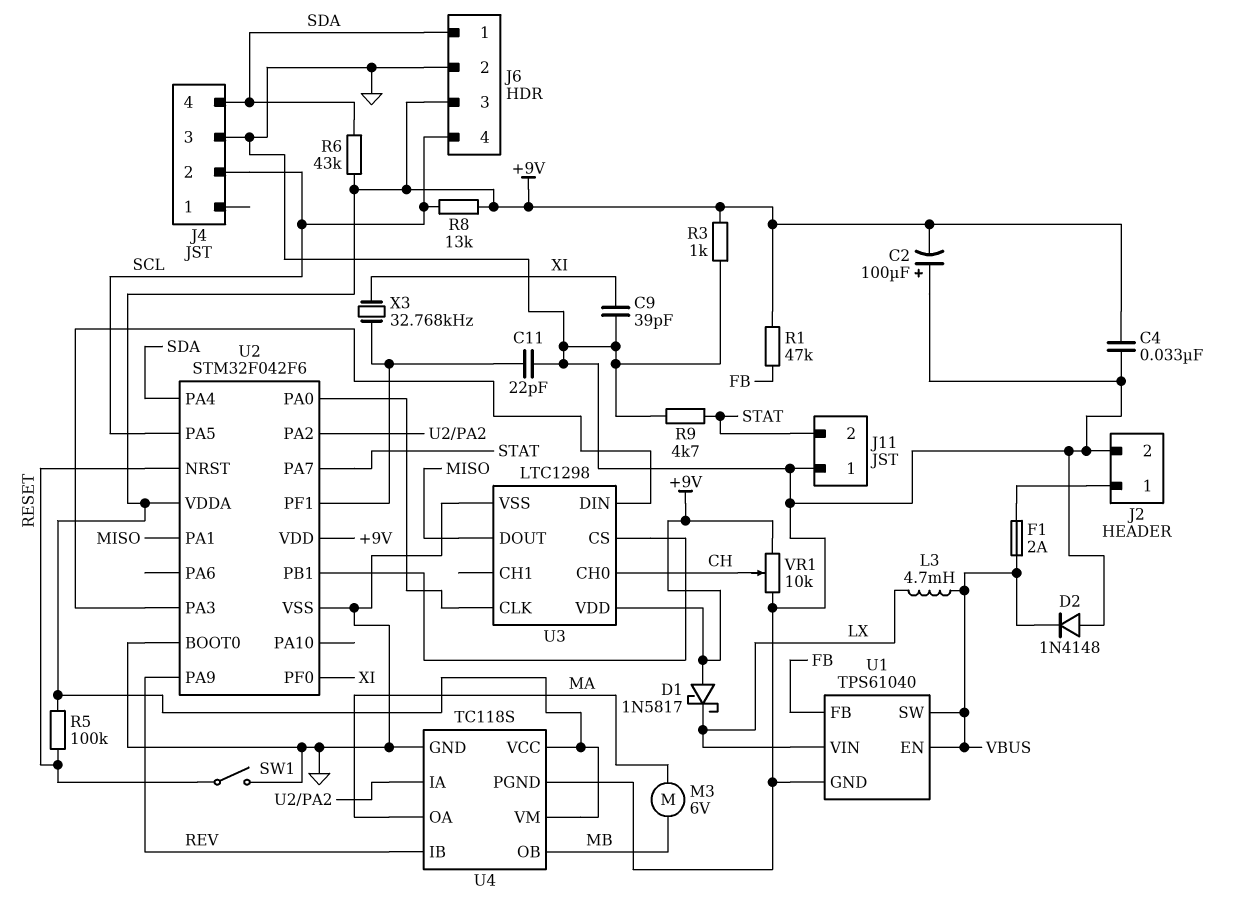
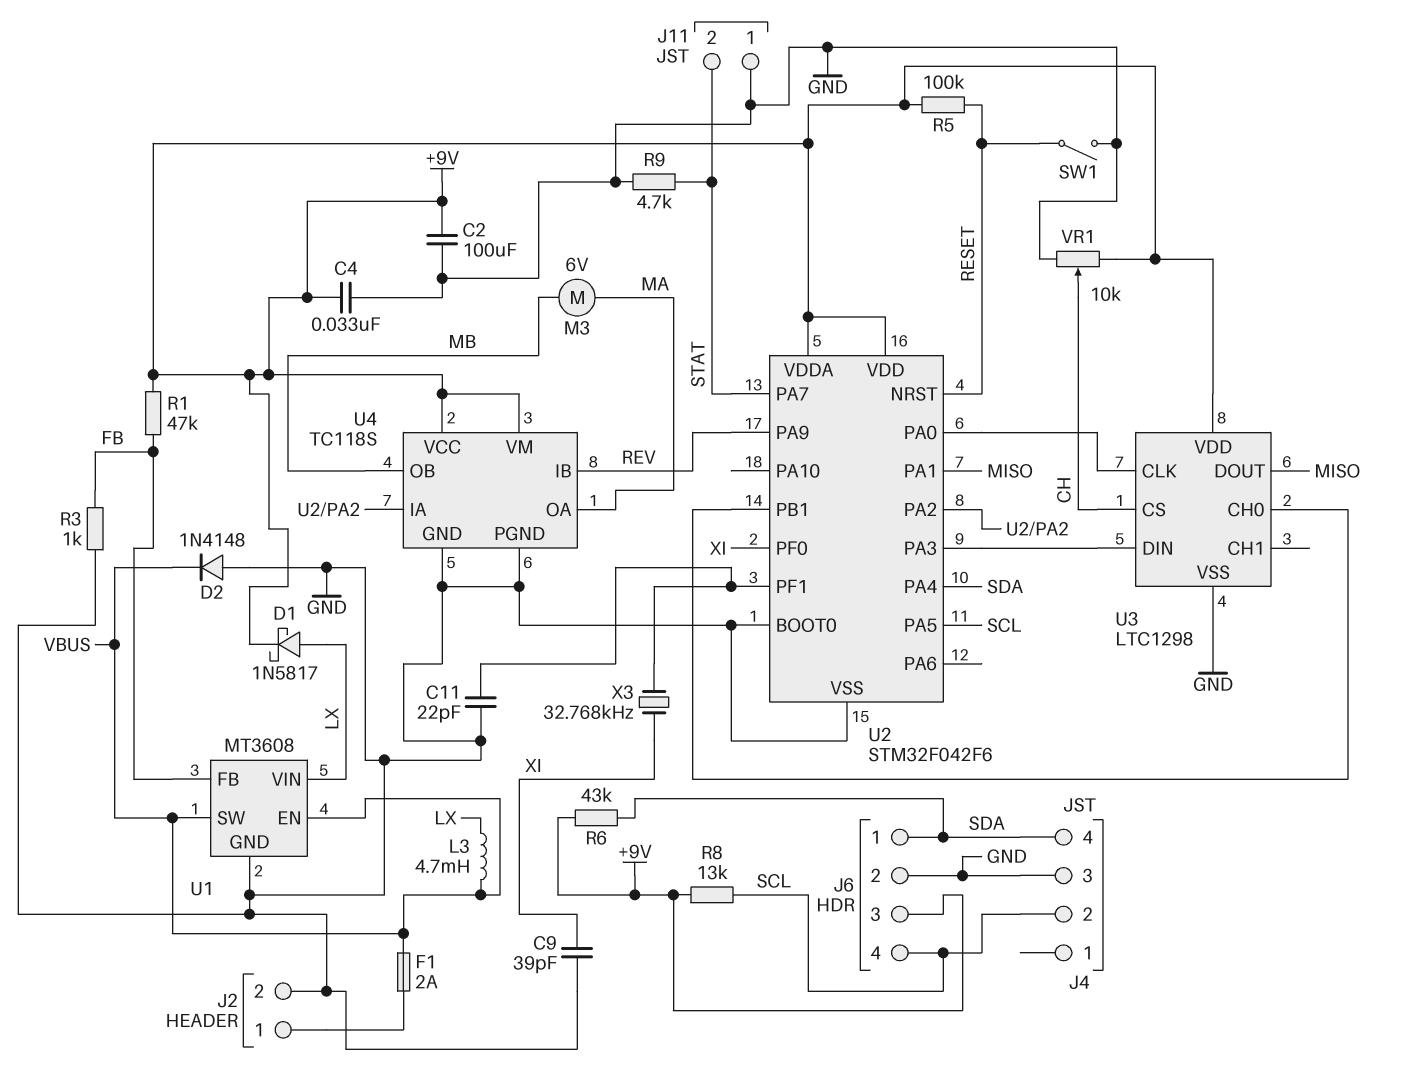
C2: 100uF (plus GND, minus +9V) -> 100uF (+9V, GND)
D1: schottky 1N5817 (A +9V, K LX) -> schottky 1N5817 (A LX, K +9V)
R3: 1k (+9V, GND) -> 1k (FB, GND)
U1: TPS61040 -> MT3608
U3 pin CH0: CH -> U2/PB1
U3 pin CS: U2/PB1 -> CH

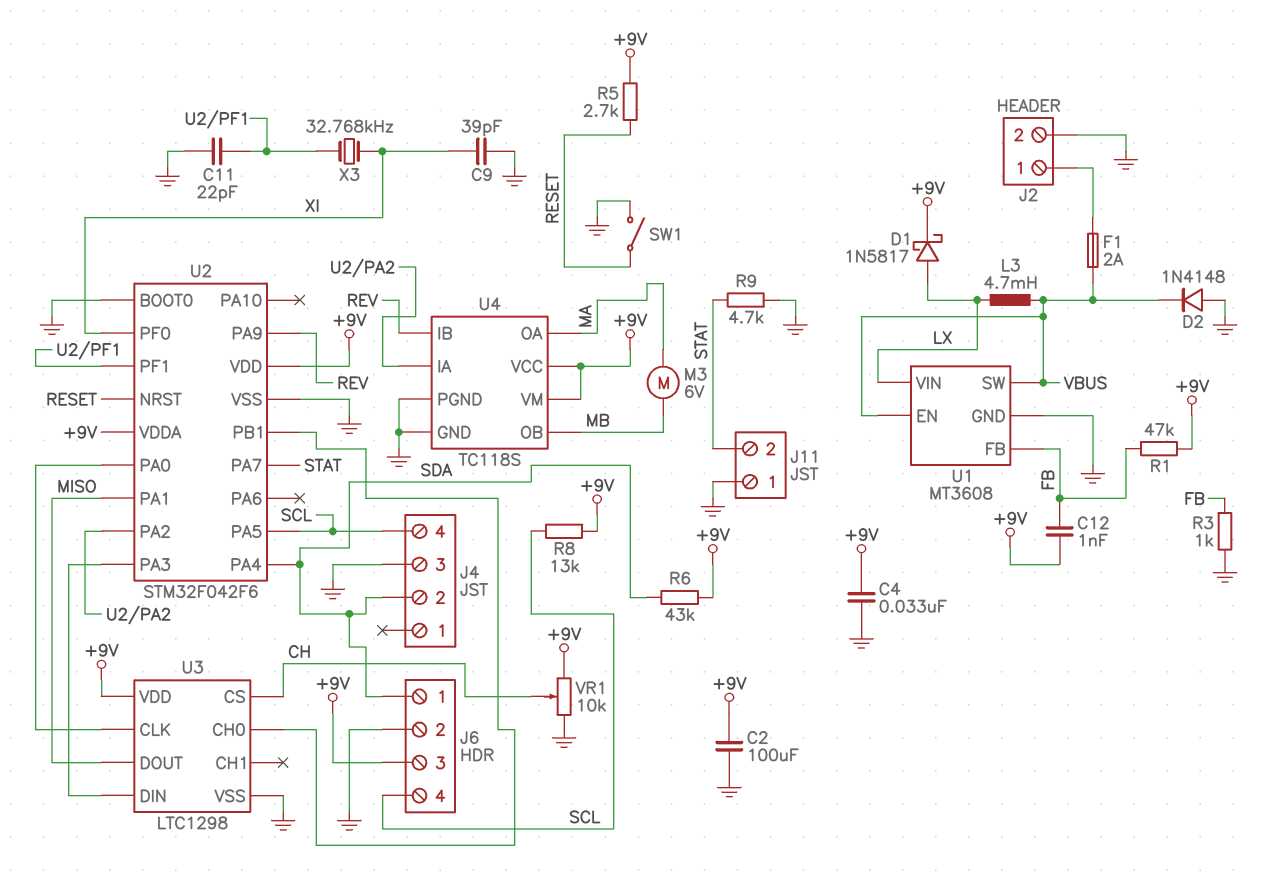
C12: none -> 1nF (+9V, FB)
J4 pin 2: SCL -> SDA
J4 pin 4: SDA -> SCL
R5: 100k (+9V, RESET) -> 2.7k (+9V, RESET)

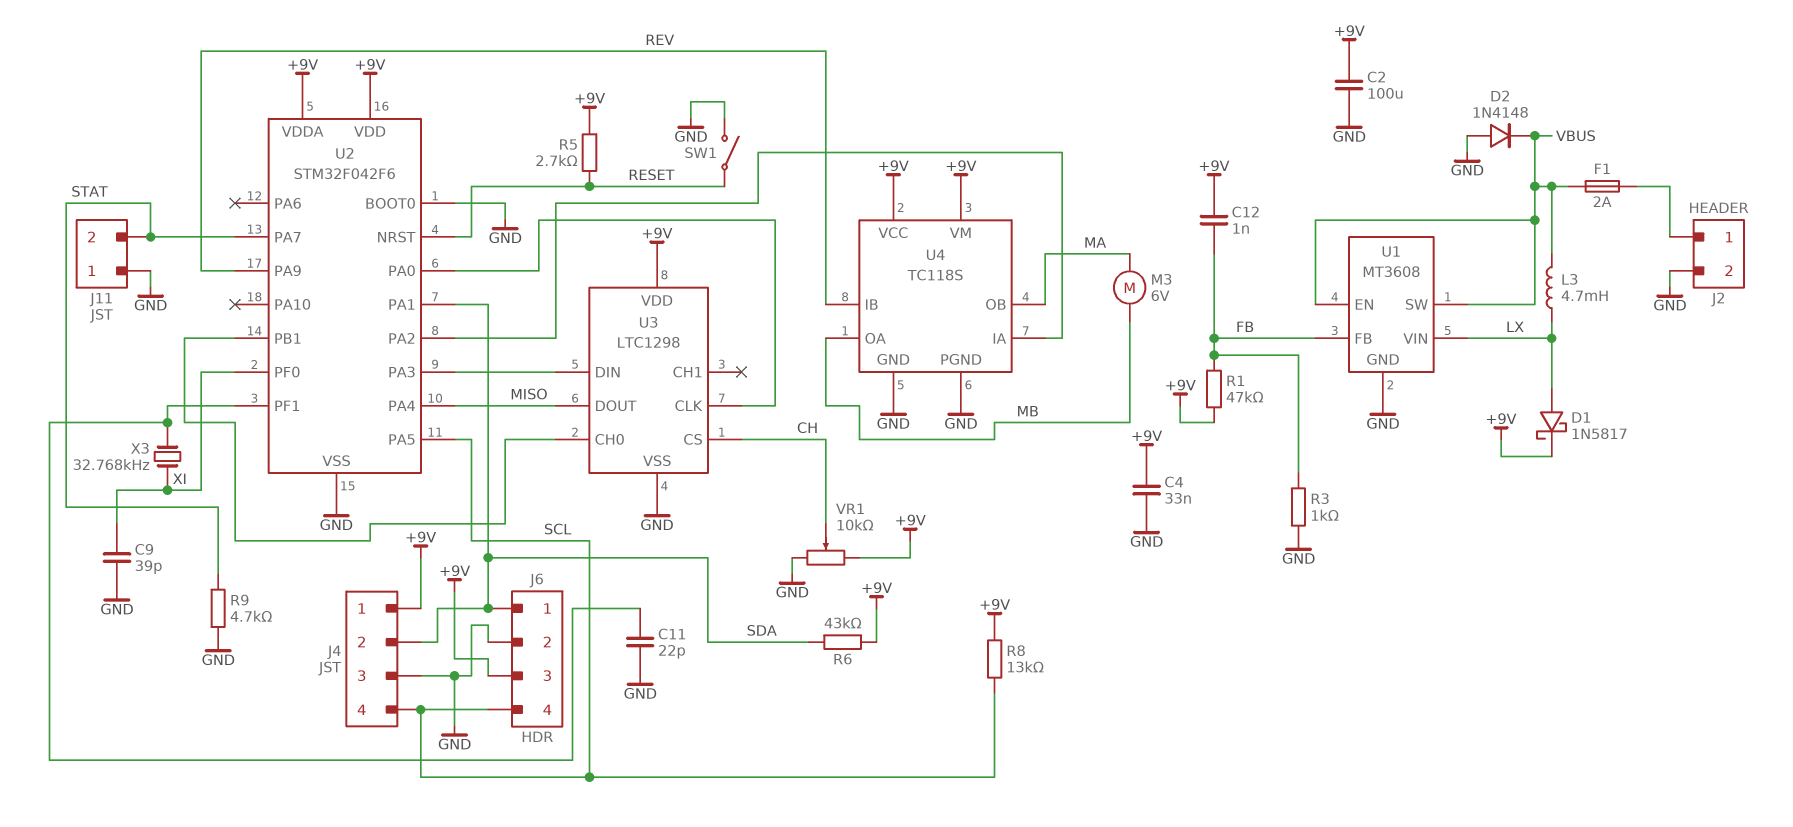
J4 pin 1: none -> +9V
U2 pin PA1: MISO -> SDA
U2 pin PA4: SDA -> MISO
U4 pin OA: MA -> MB
U4 pin OB: MB -> MA

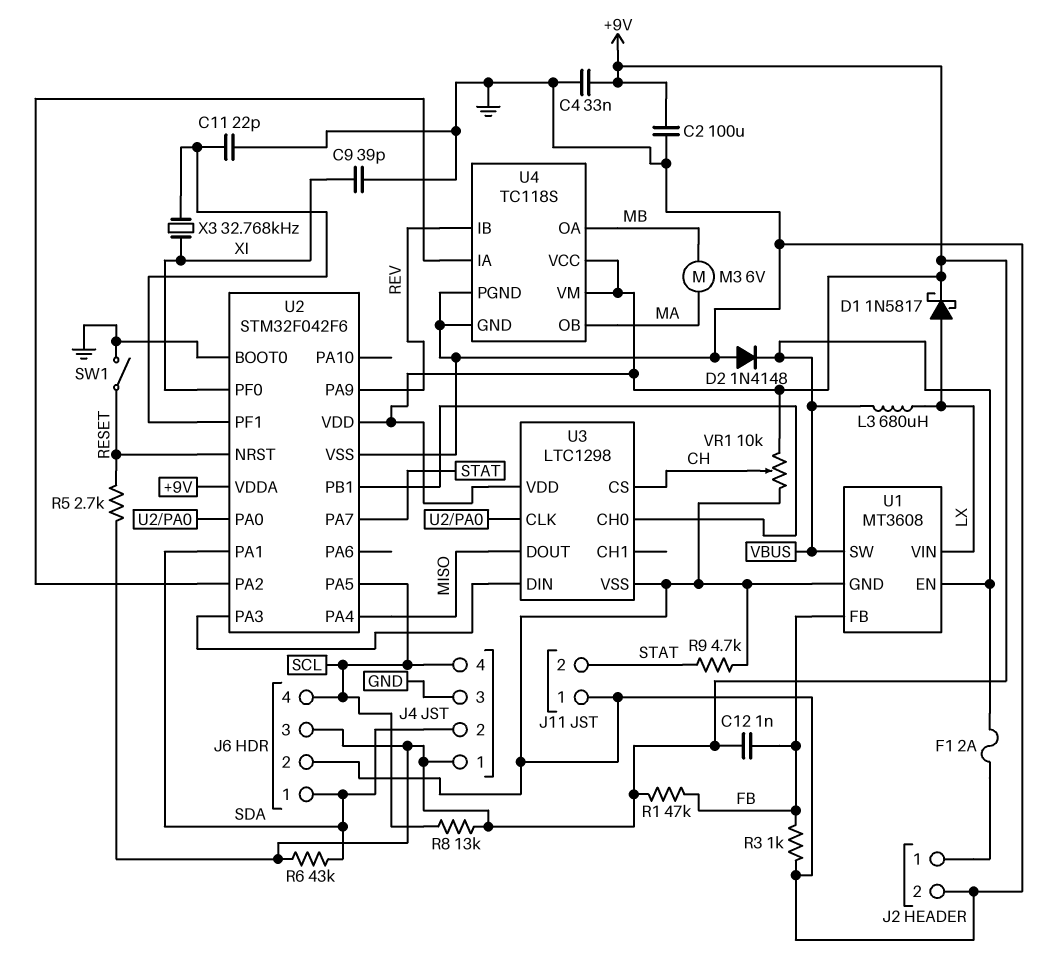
L3: 4.7mH (LX, VBUS) -> 680uH (LX, VBUS)

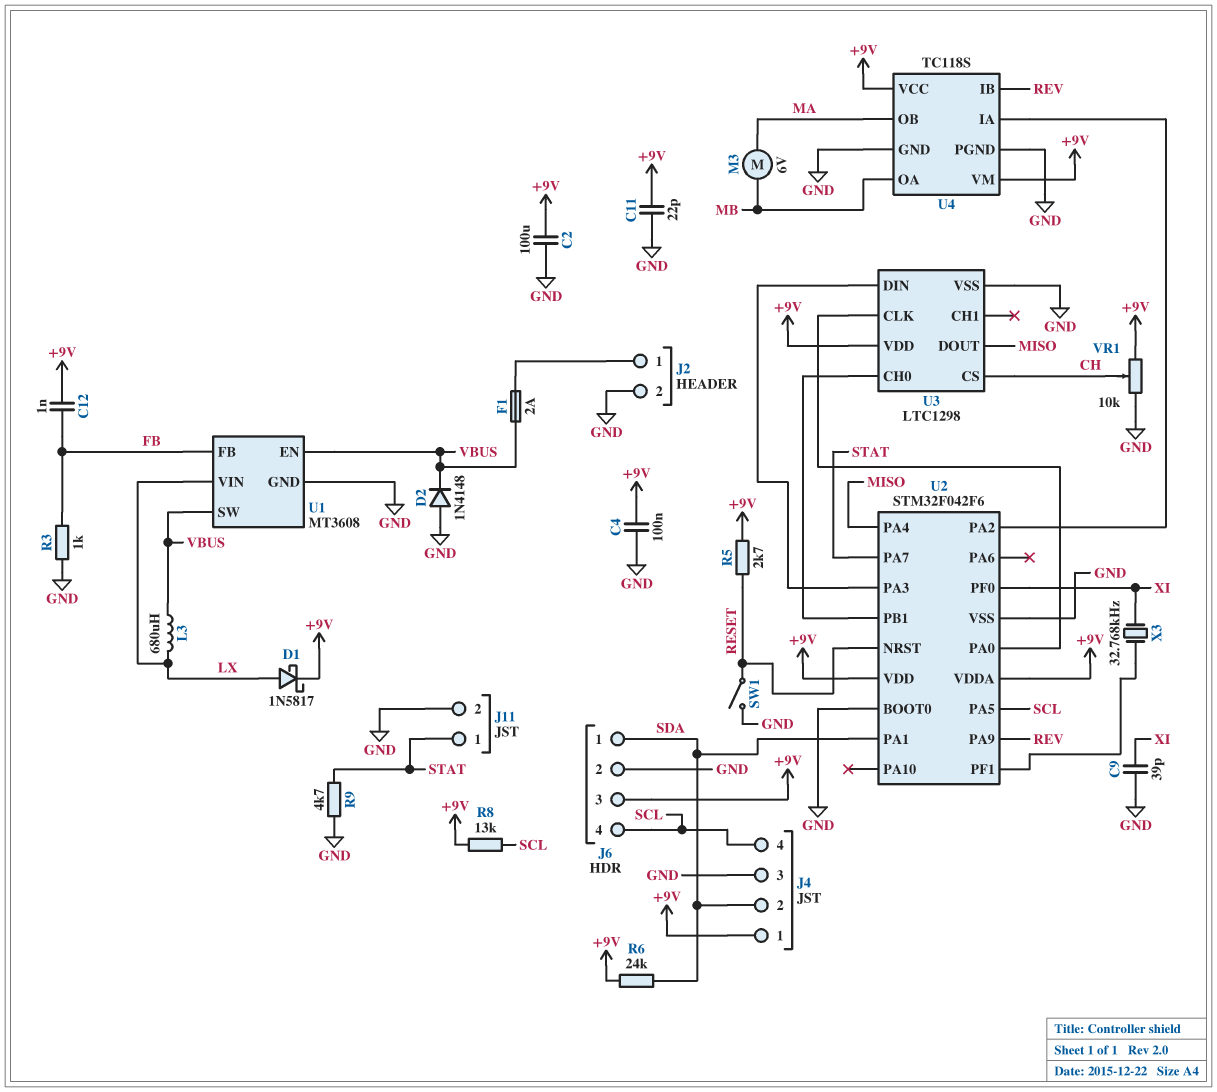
C4: 33nF (+9V, GND) -> 100nF (+9V, GND)
C11: 22pF (GND, U2/PF1) -> 22pF (+9V, GND)
J11 pin 1: GND -> STAT
J11 pin 2: STAT -> GND
R1: 47k (+9V, FB) -> none
R6: 43k (+9V, SDA) -> 24k (+9V, SDA)

